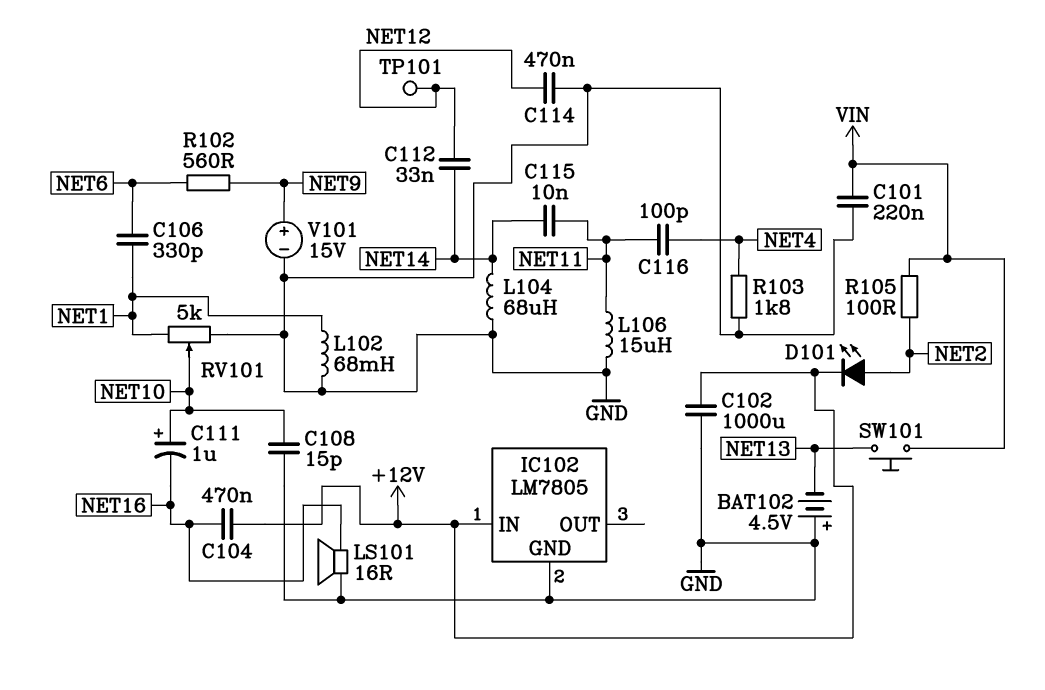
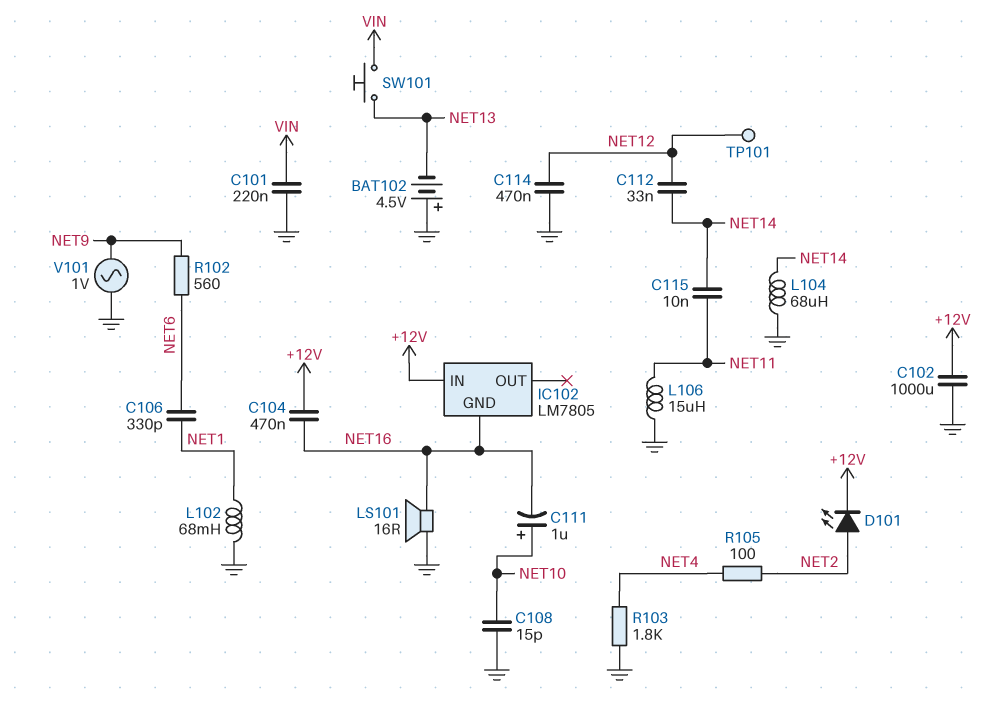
C116: 100pF (NET4, NET11) -> none
IC102 pin GND: GND -> NET16
R105: 100 (NET2, VIN) -> 100 (NET2, NET4)
RV101: 5k (GND, NET1, wiper NET10) -> none
V101: 15V (plus NET9, minus GND) -> AC 1V (GND, NET9)

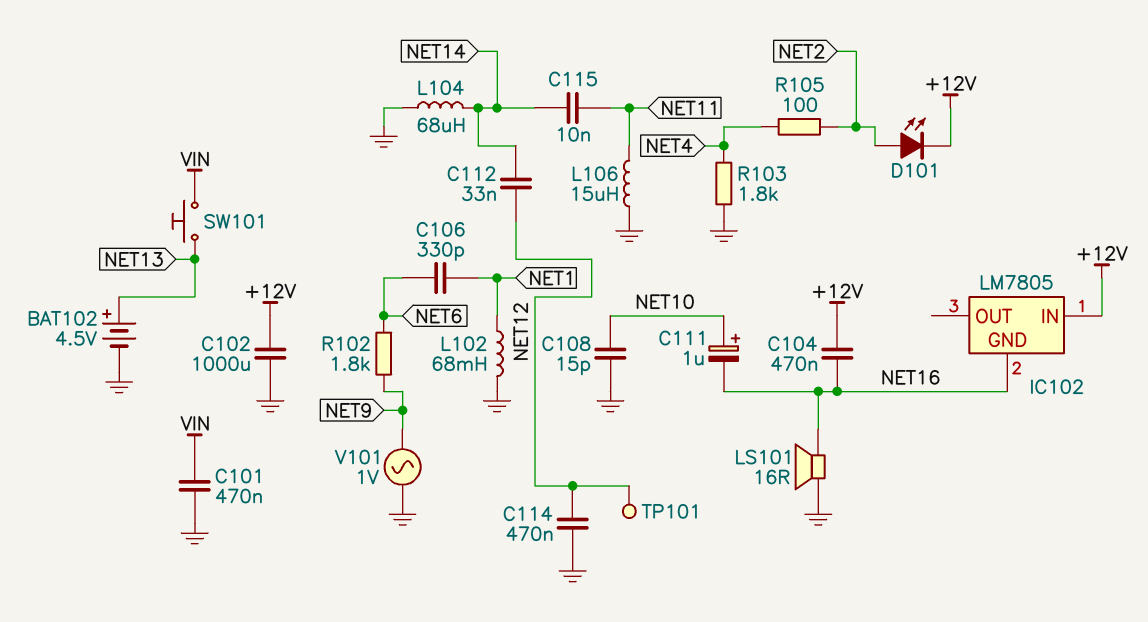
BAT102: 4.5V (plus GND, minus NET13) -> 4.5V (plus NET13, minus GND)
C101: 220nF (GND, VIN) -> 470nF (GND, VIN)
R102: 560 (NET6, NET9) -> 1.8k (NET6, NET9)

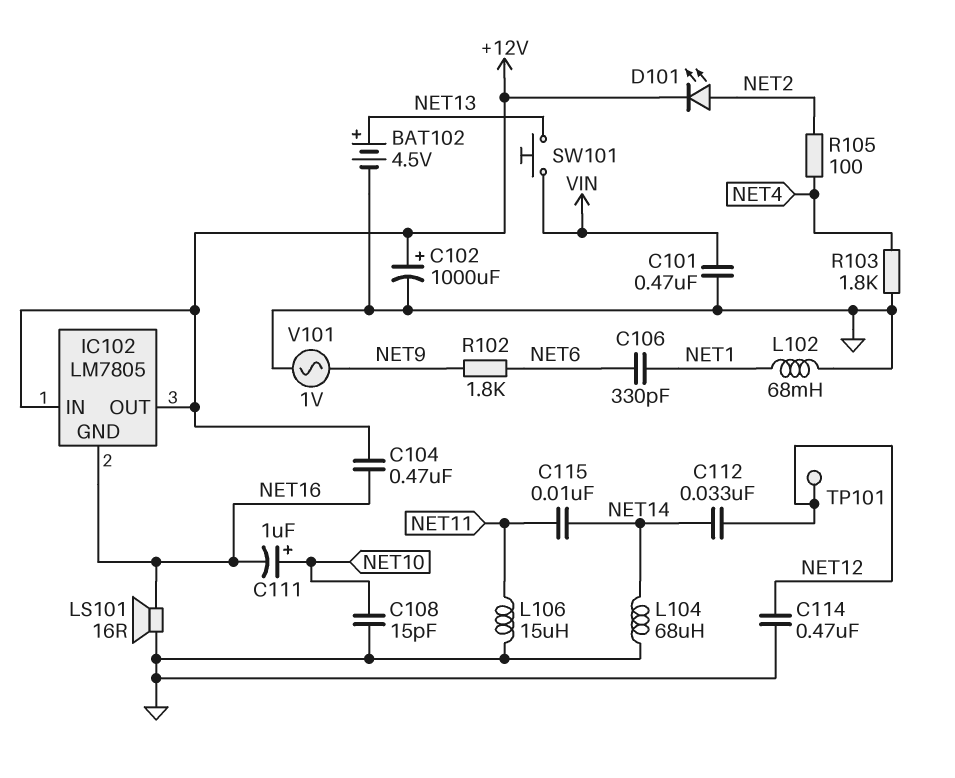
C102: 1000uF (+12V, GND) -> 1000uF (plus +12V, minus GND)
IC102 pin OUT: none -> +12V

